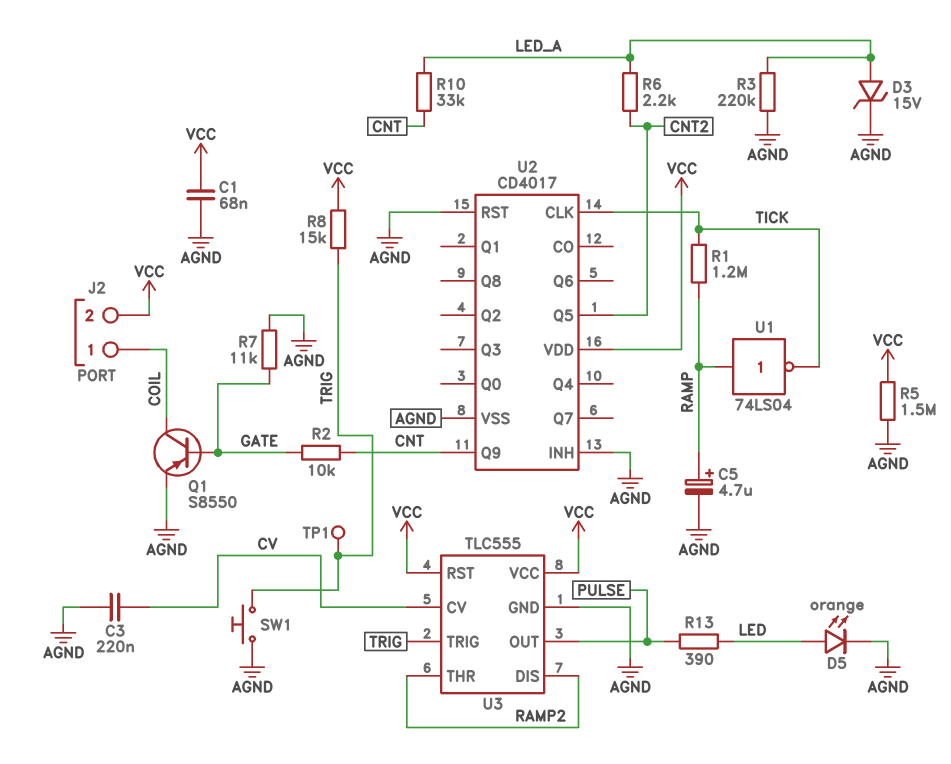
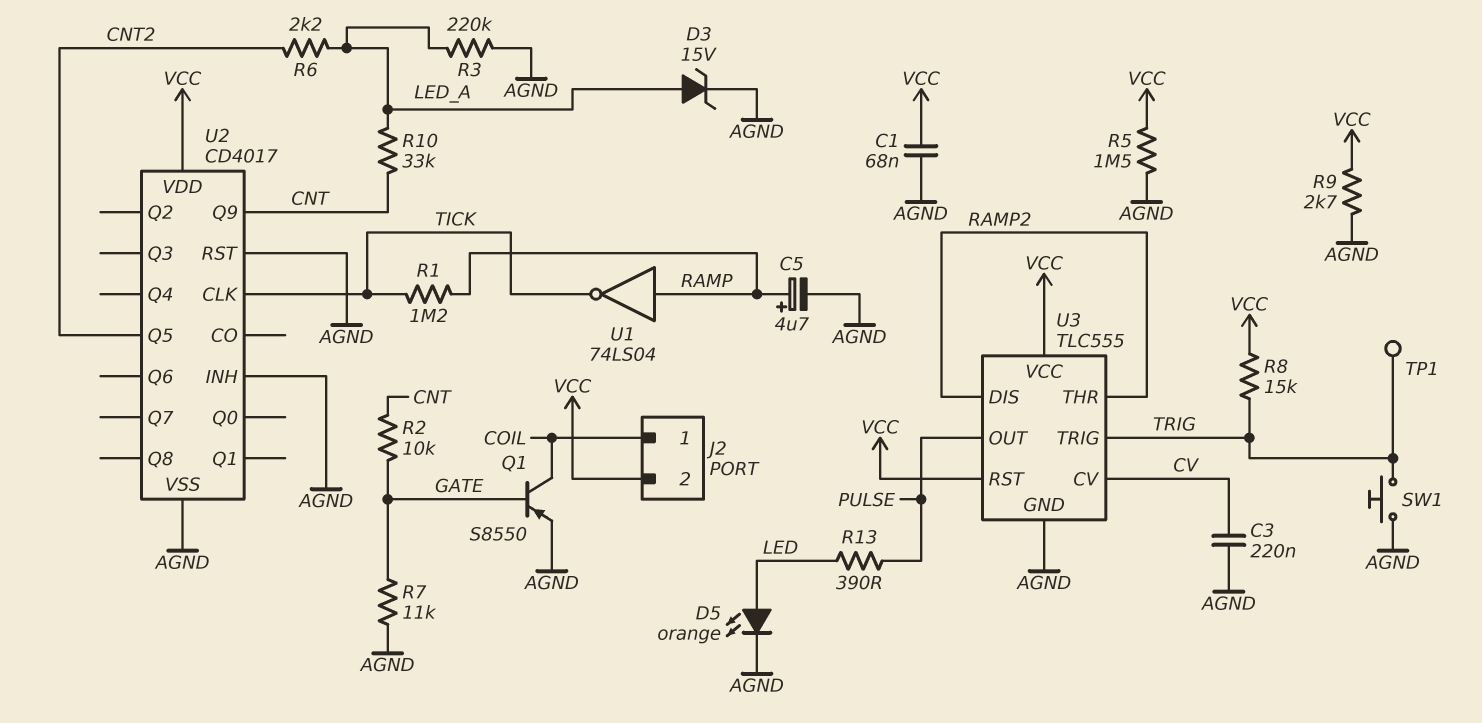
R9: none -> 2.7k (AGND, VCC)

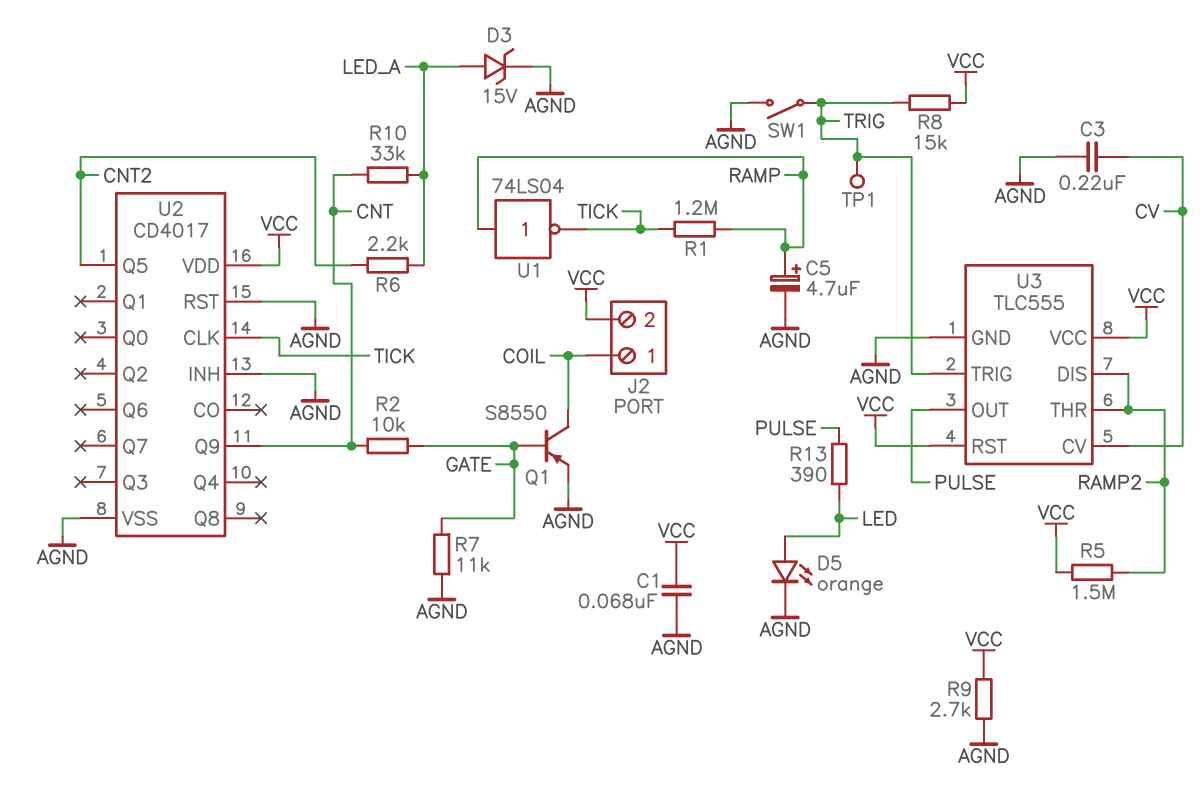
R3: 220k (AGND, LED_A) -> none
R5: 1.5M (AGND, VCC) -> 1.5M (RAMP2, VCC)
SW1: button (AGND, TRIG) -> switch (AGND, TRIG)

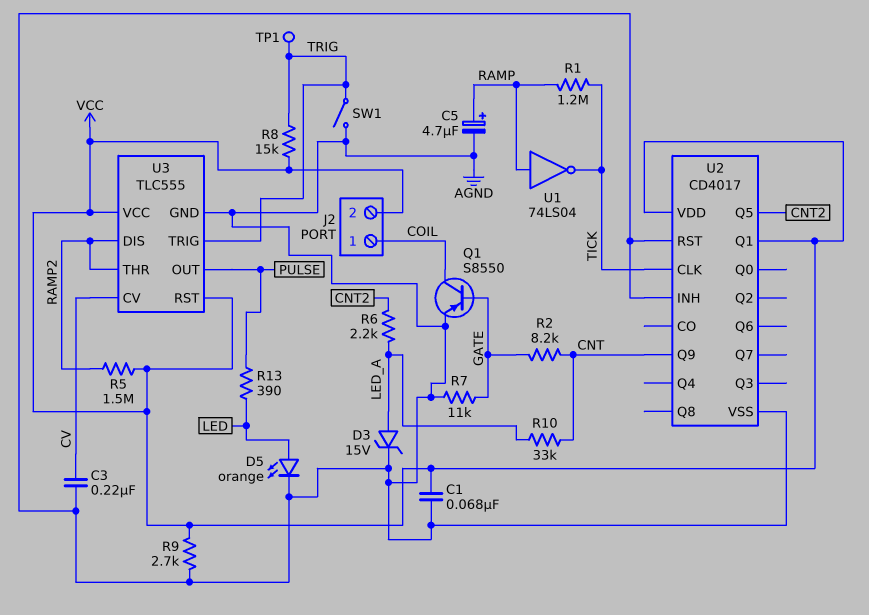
R2: 10k (CNT, GATE) -> 8.2k (CNT, GATE)
U2 pin Q1: none -> VCC

